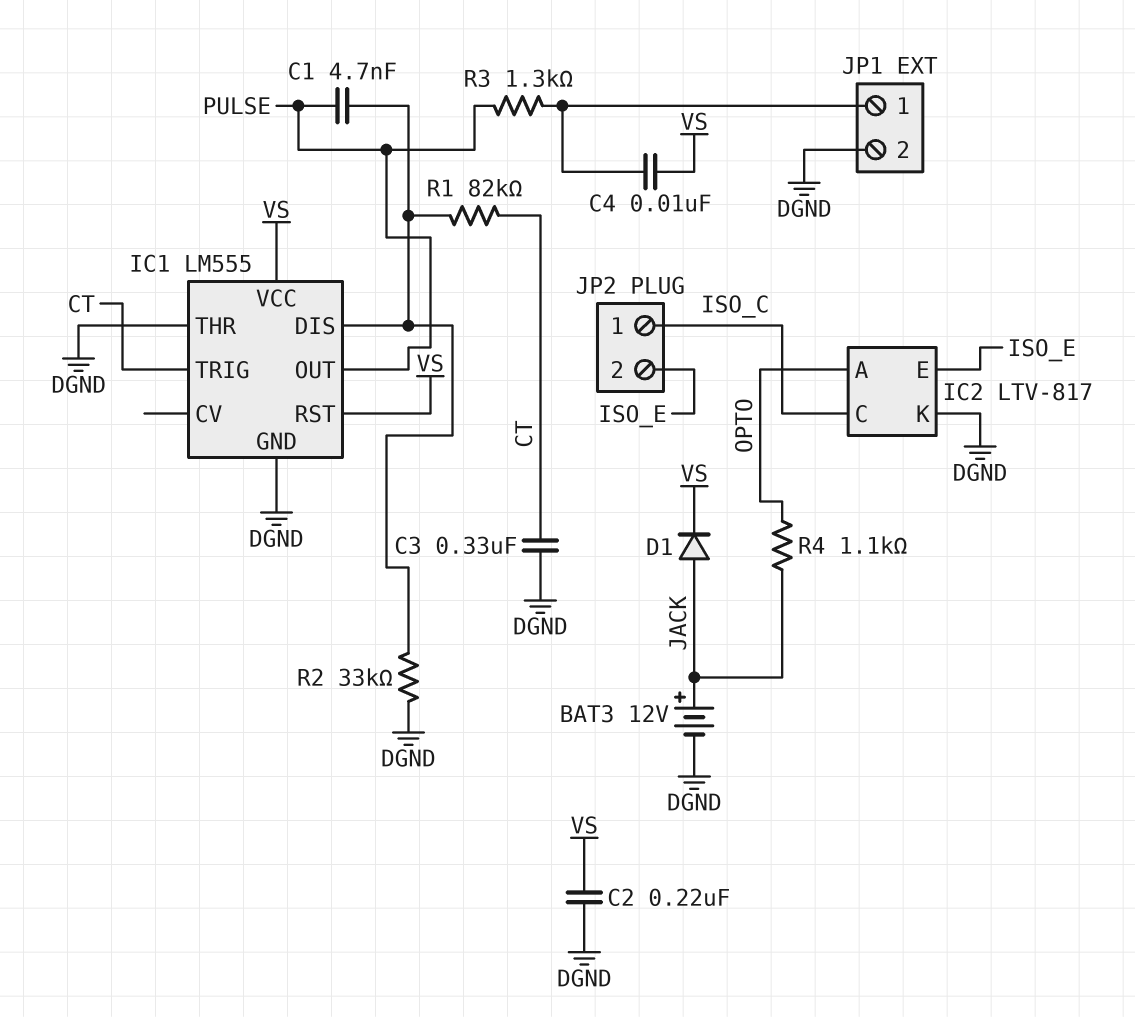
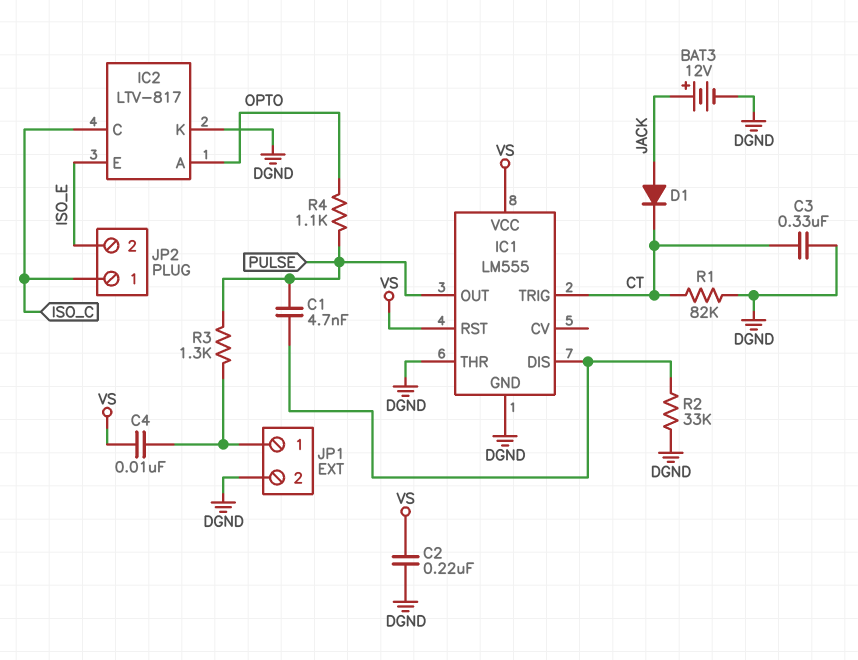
D1: diode (A JACK, K VS) -> diode (A JACK, K CT)
R1: 82k (CT, IC1/DIS) -> 82k (CT, DGND)
R4: 1.1k (JACK, OPTO) -> 1.1k (OPTO, PULSE)

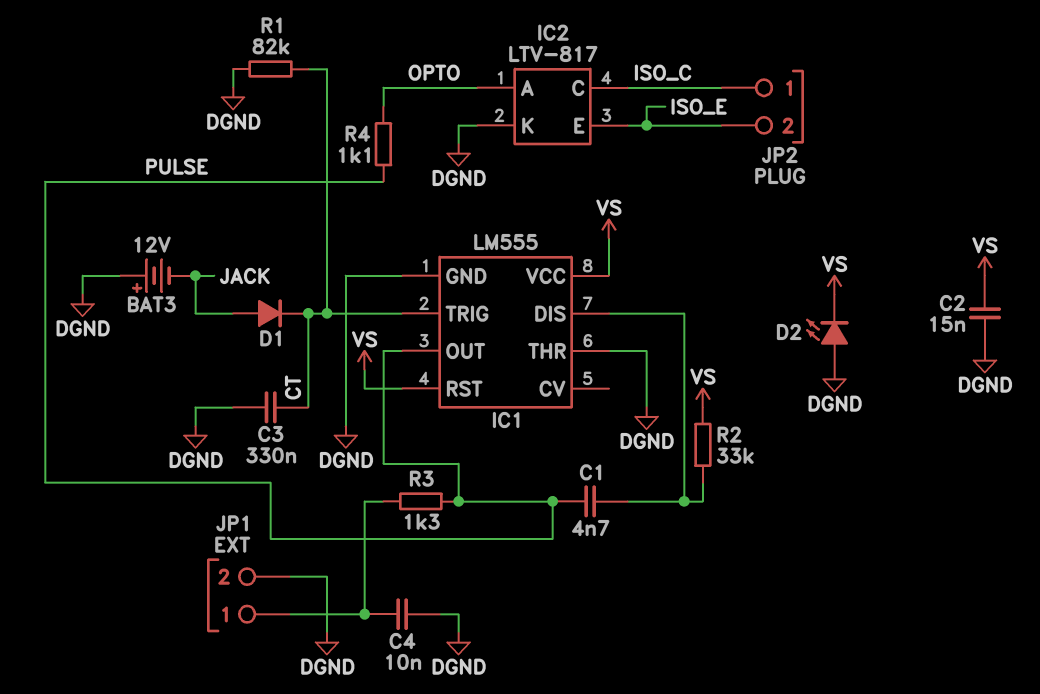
BAT3: 12V (plus JACK, minus DGND) -> 12V (plus DGND, minus JACK)
C2: 220nF (DGND, VS) -> 15nF (DGND, VS)
C4: 10nF (JP1/1, VS) -> 10nF (DGND, JP1/1)
D2: none -> LED (A DGND, K VS)
R2: 33k (DGND, IC1/DIS) -> 33k (IC1/DIS, VS)

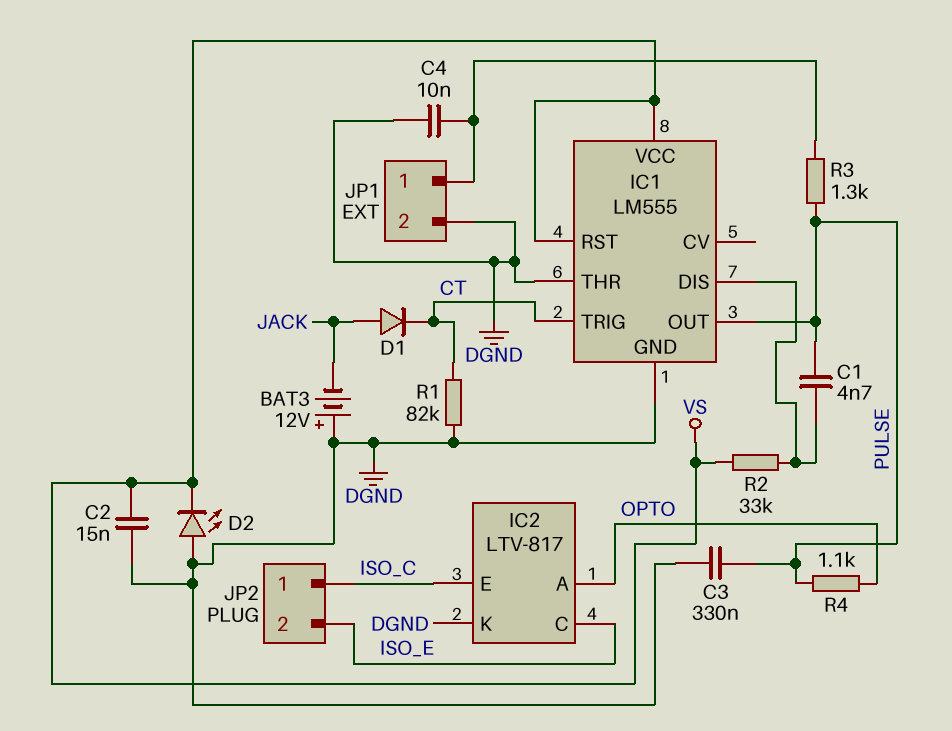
C3: 330nF (CT, DGND) -> 330nF (DGND, PULSE)
IC2 pin C: ISO_C -> ISO_E
IC2 pin E: ISO_E -> ISO_C

